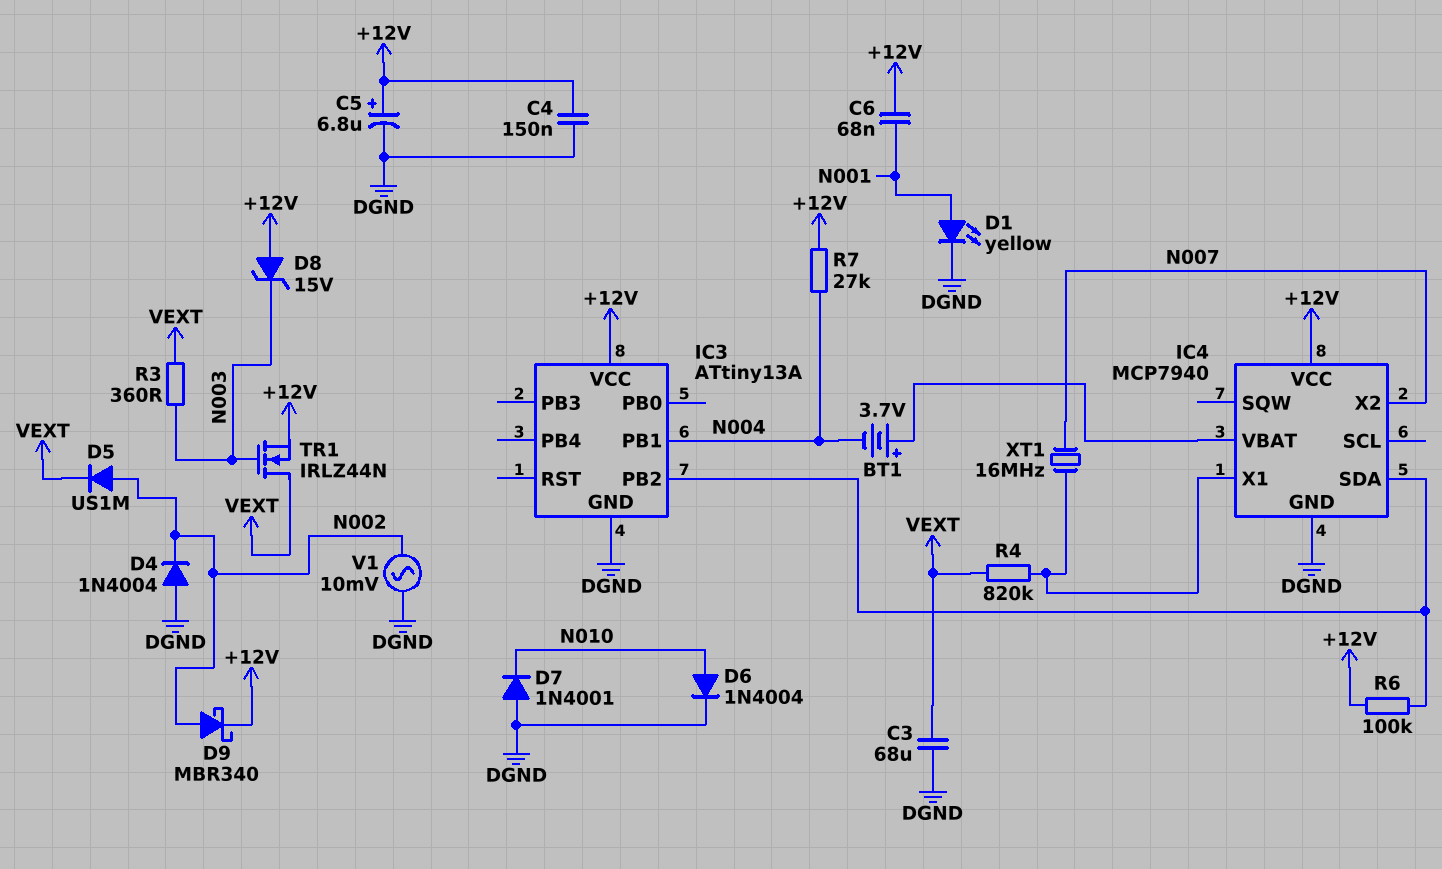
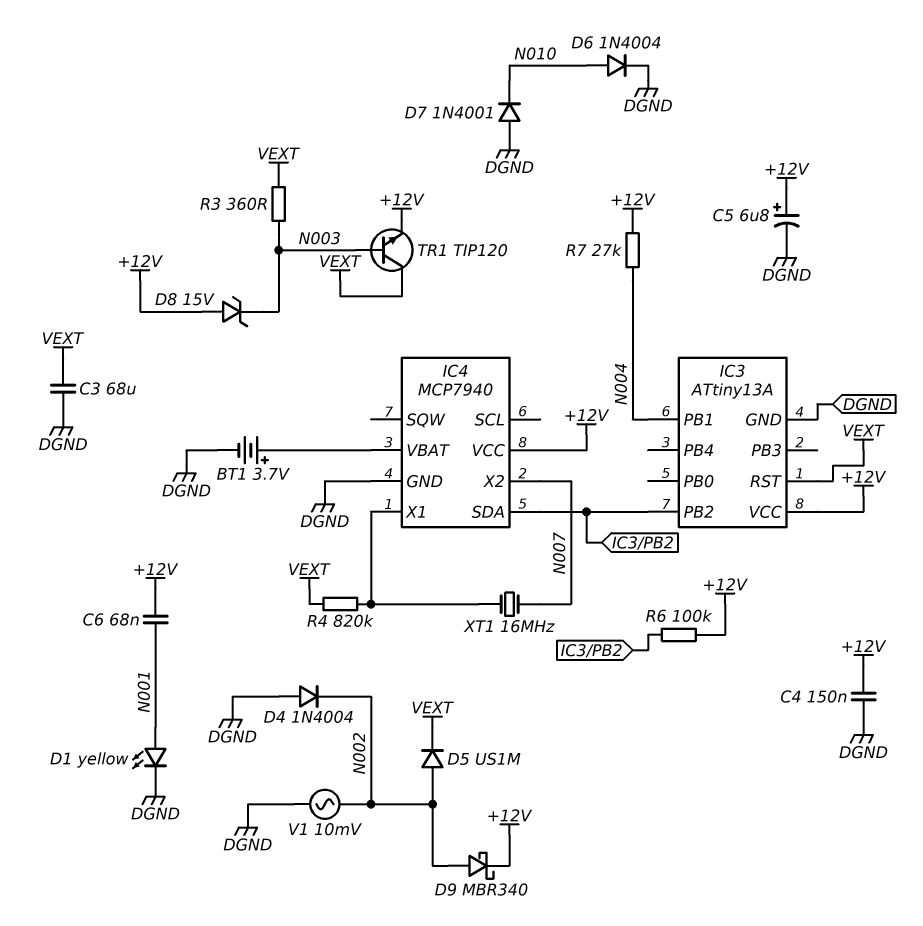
BT1: 3.7V (plus IC4/VBAT, minus N004) -> 3.7V (plus IC4/VBAT, minus DGND)
IC3 pin RST: none -> VEXT
TR1: NMOS IRLZ44N (G N003, D VEXT, S +12V) -> NPN TIP120 (B N003, C VEXT, E +12V)

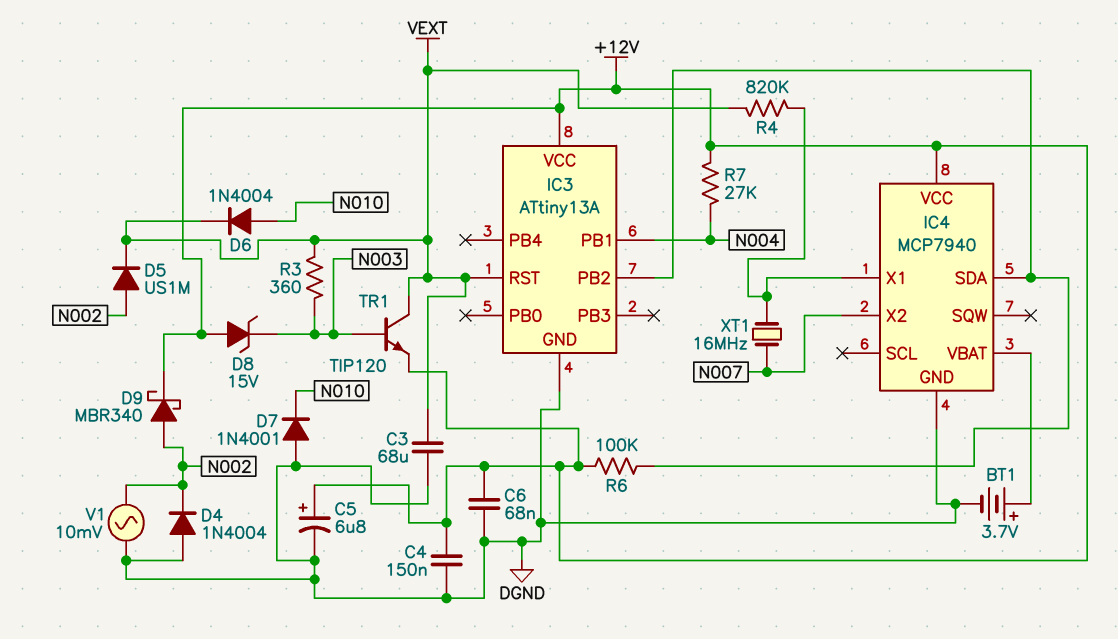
C6: 68nF (+12V, N001) -> 68nF (+12V, DGND)
D1: LED yellow (A N001, K DGND) -> none
D6: diode 1N4004 (A N010, K DGND) -> diode 1N4004 (A N010, K VEXT)

